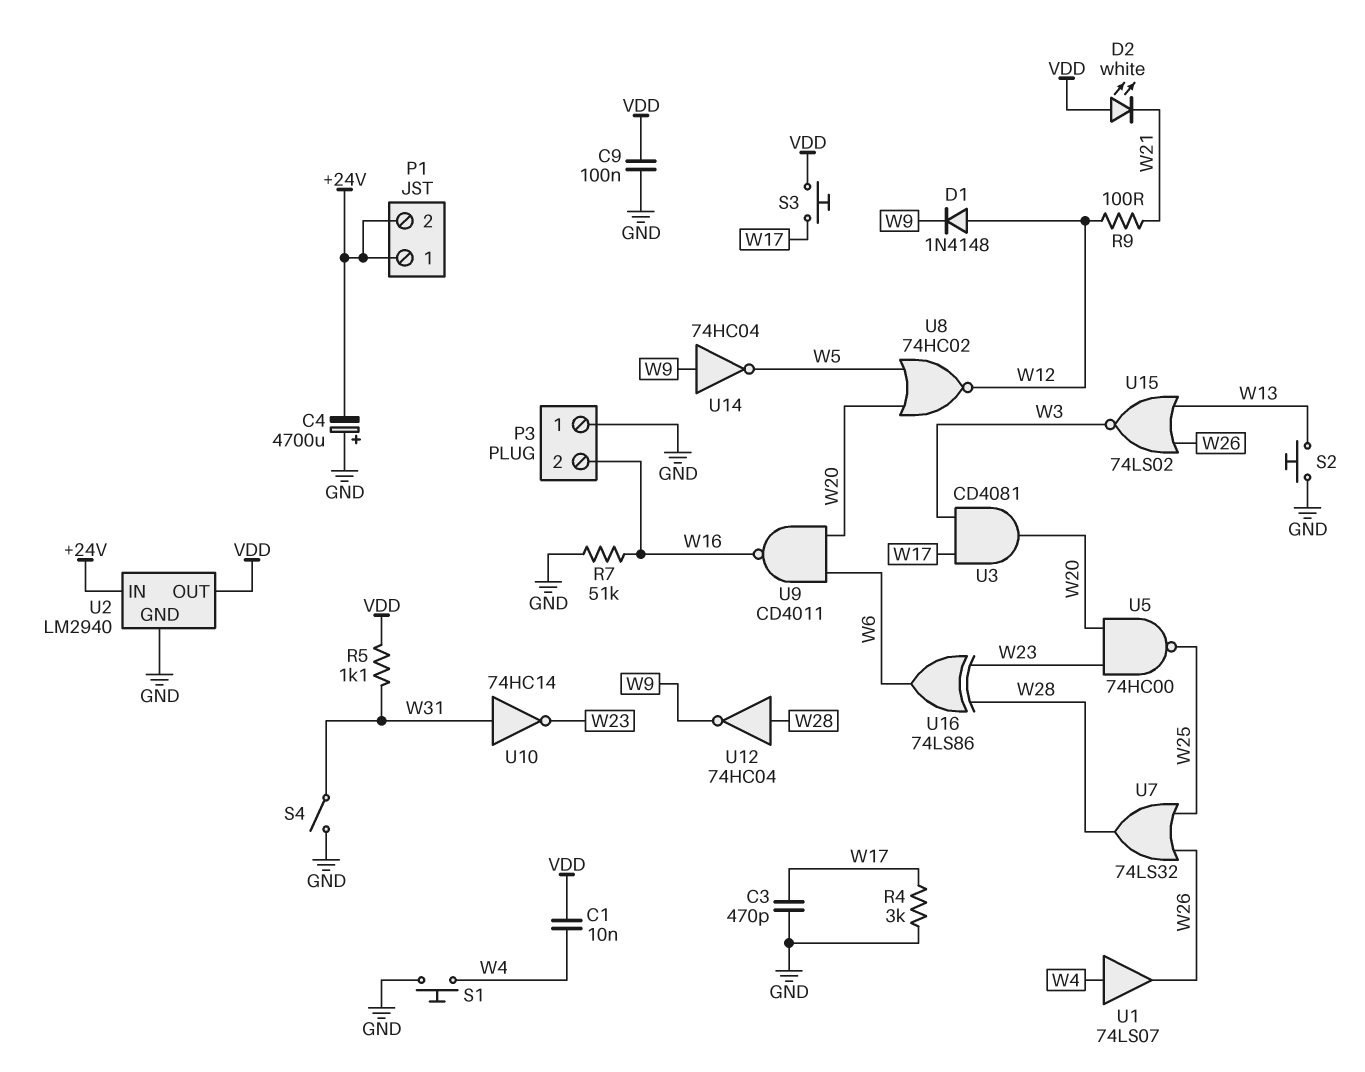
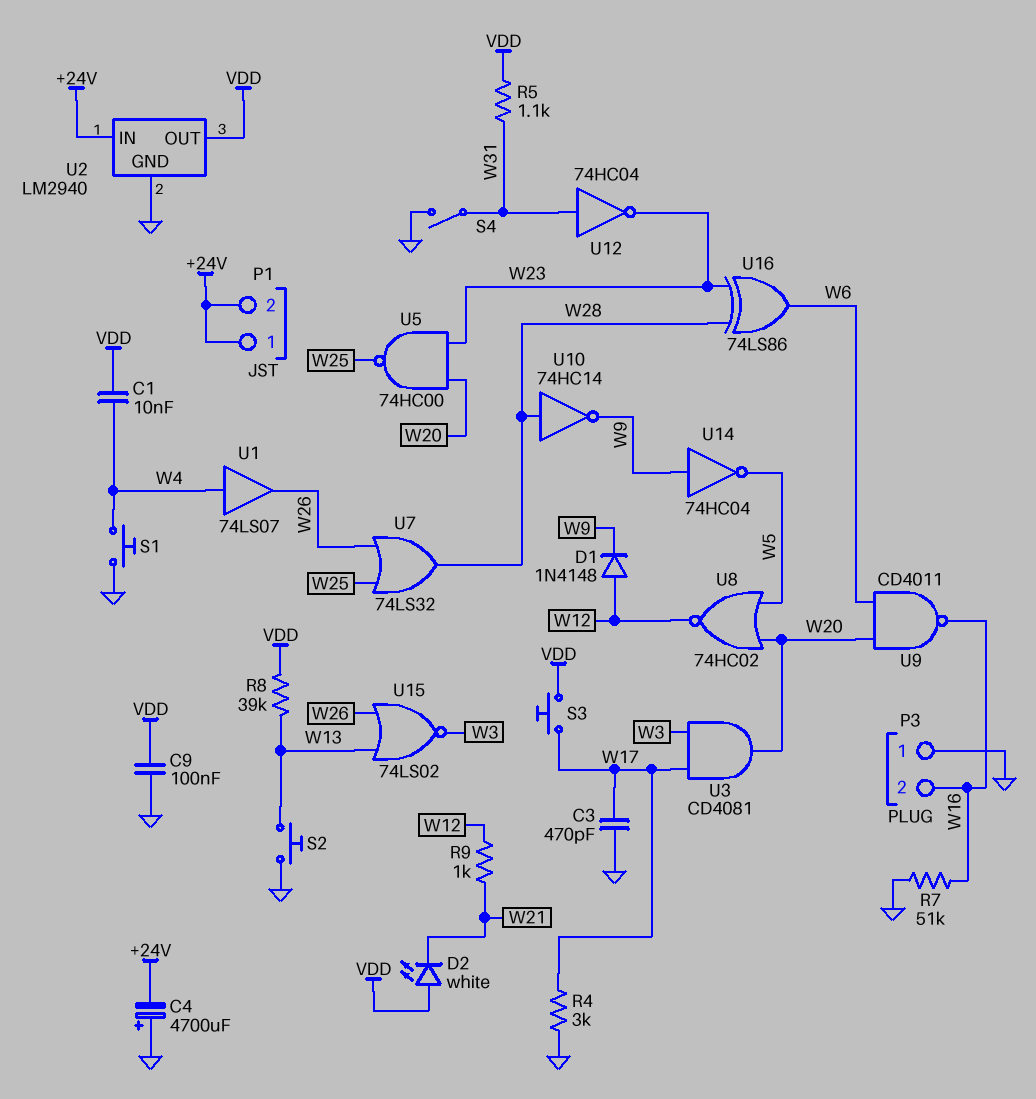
R8: none -> 39k (VDD, W13)
R9: 100 (W12, W21) -> 1k (W12, W21)
U10: NOT 74HC14 (in W31, out W23) -> NOT 74HC14 (in W28, out W9)
U12: NOT 74HC04 (in W28, out W9) -> NOT 74HC04 (in W31, out W23)

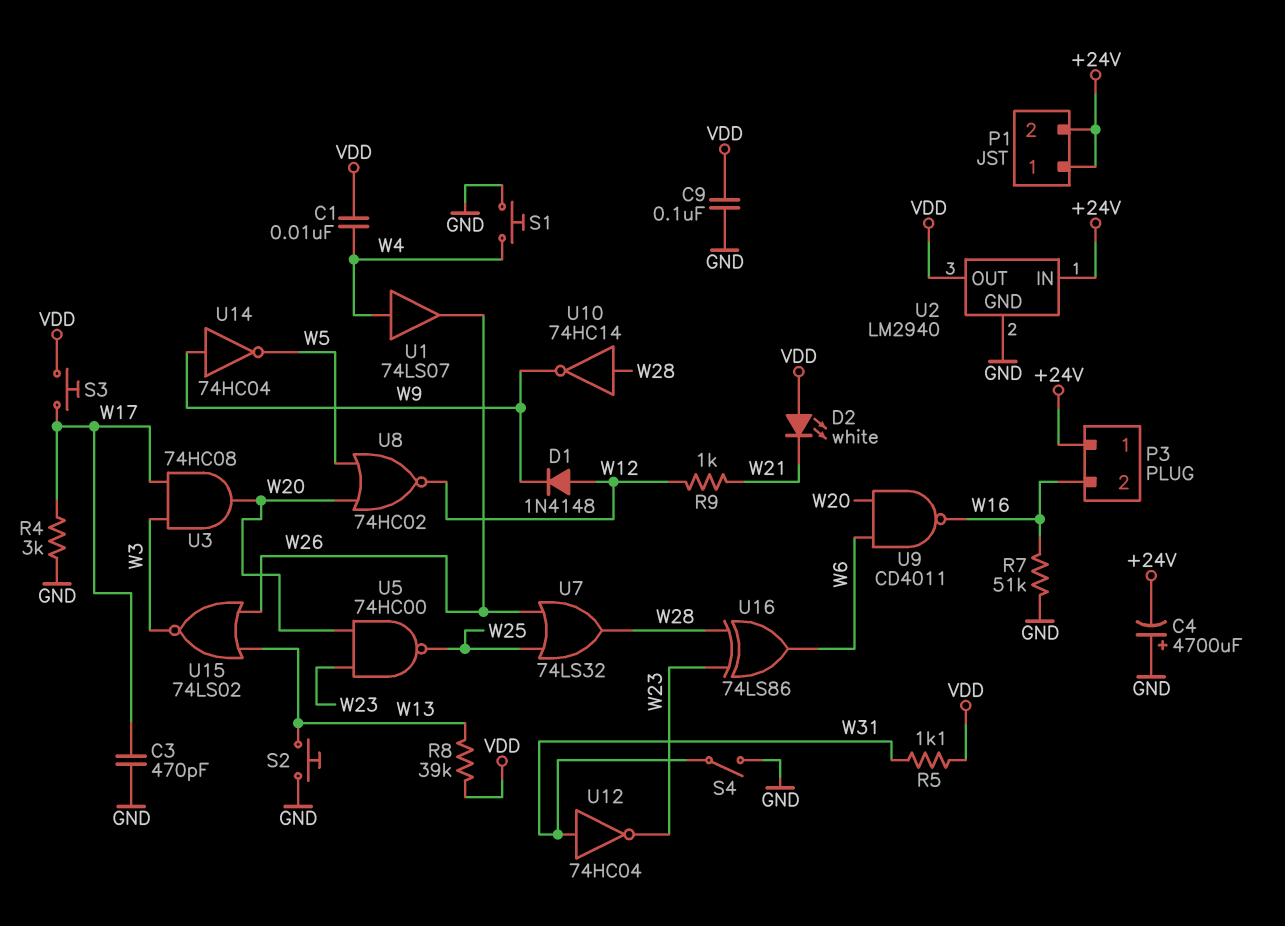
P3 pin 1: GND -> +24V
U3: AND CD4081 (in W3, in W17, out W20) -> AND 74HC08 (in W3, in W17, out W20)

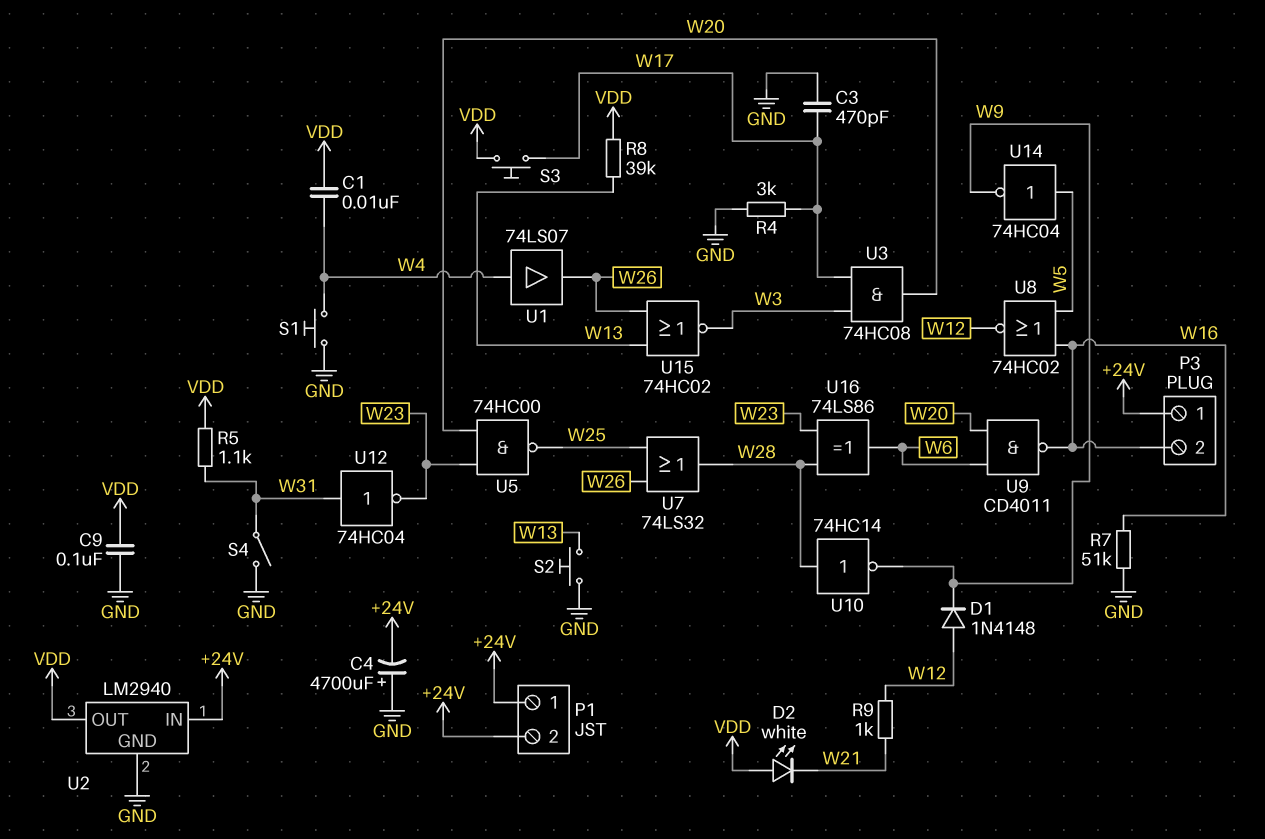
U8: NOR 74HC02 (in W5, in W20, out W12) -> NOR 74HC02 (in W5, in W16, out W12)
U14: NOT 74HC04 (in W9, out W5) -> NOT 74HC04 (in W5, out W9)
U15: NOR 74LS02 (in W13, in W26, out W3) -> NOR 74HC02 (in W13, in W26, out W3)

